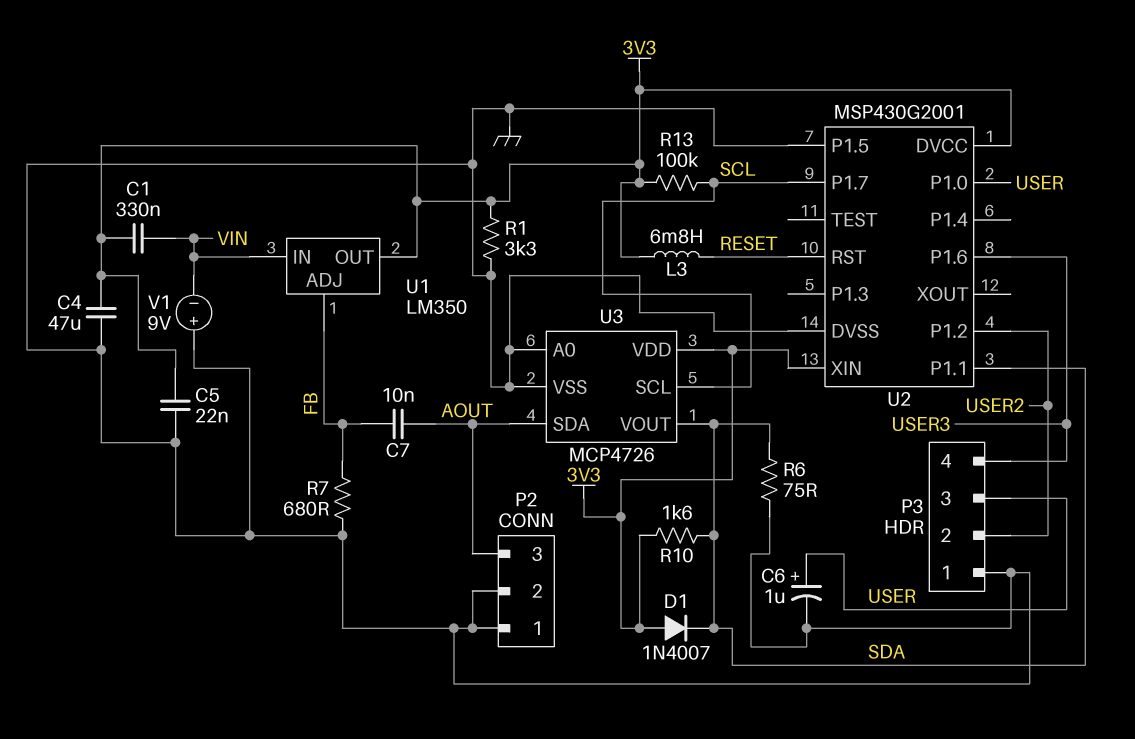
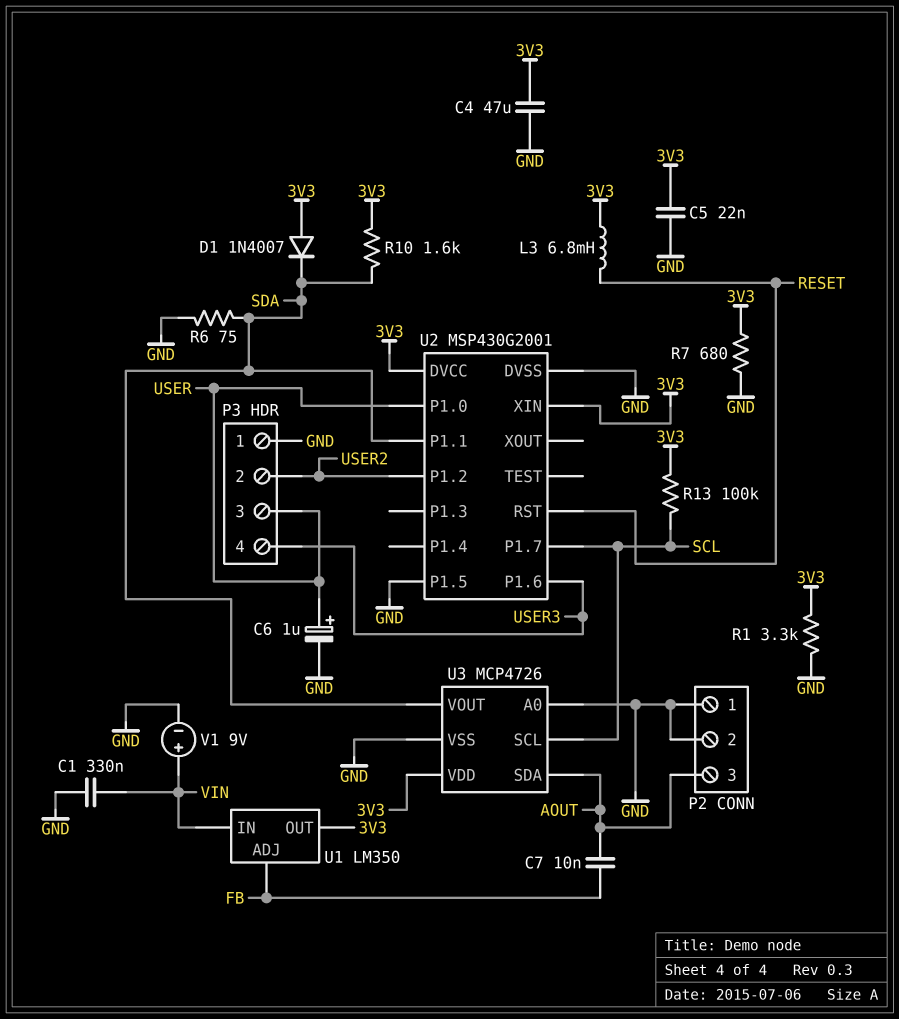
C1: 330nF (3V3, VIN) -> 330nF (GND, VIN)
R7: 680 (FB, GND) -> 680 (3V3, GND)
V1: 9V (plus GND, minus VIN) -> 9V (plus VIN, minus GND)

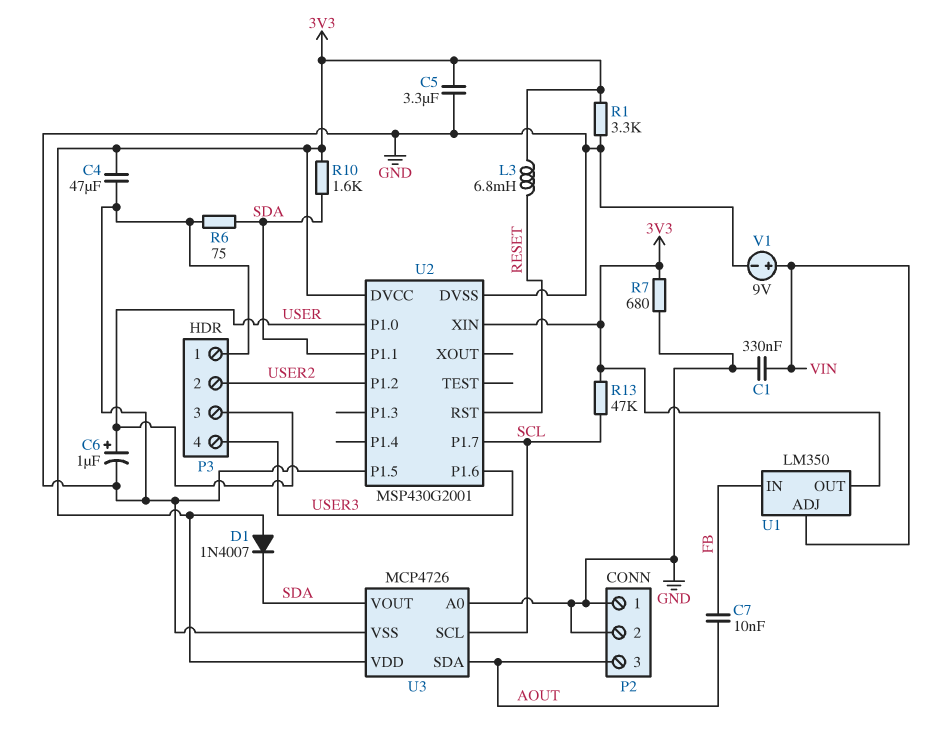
C5: 22nF (3V3, GND) -> 3.3uF (3V3, GND)
R13: 100k (3V3, SCL) -> 47k (3V3, SCL)
U1 pin ADJ: FB -> VIN
U1 pin IN: VIN -> FB

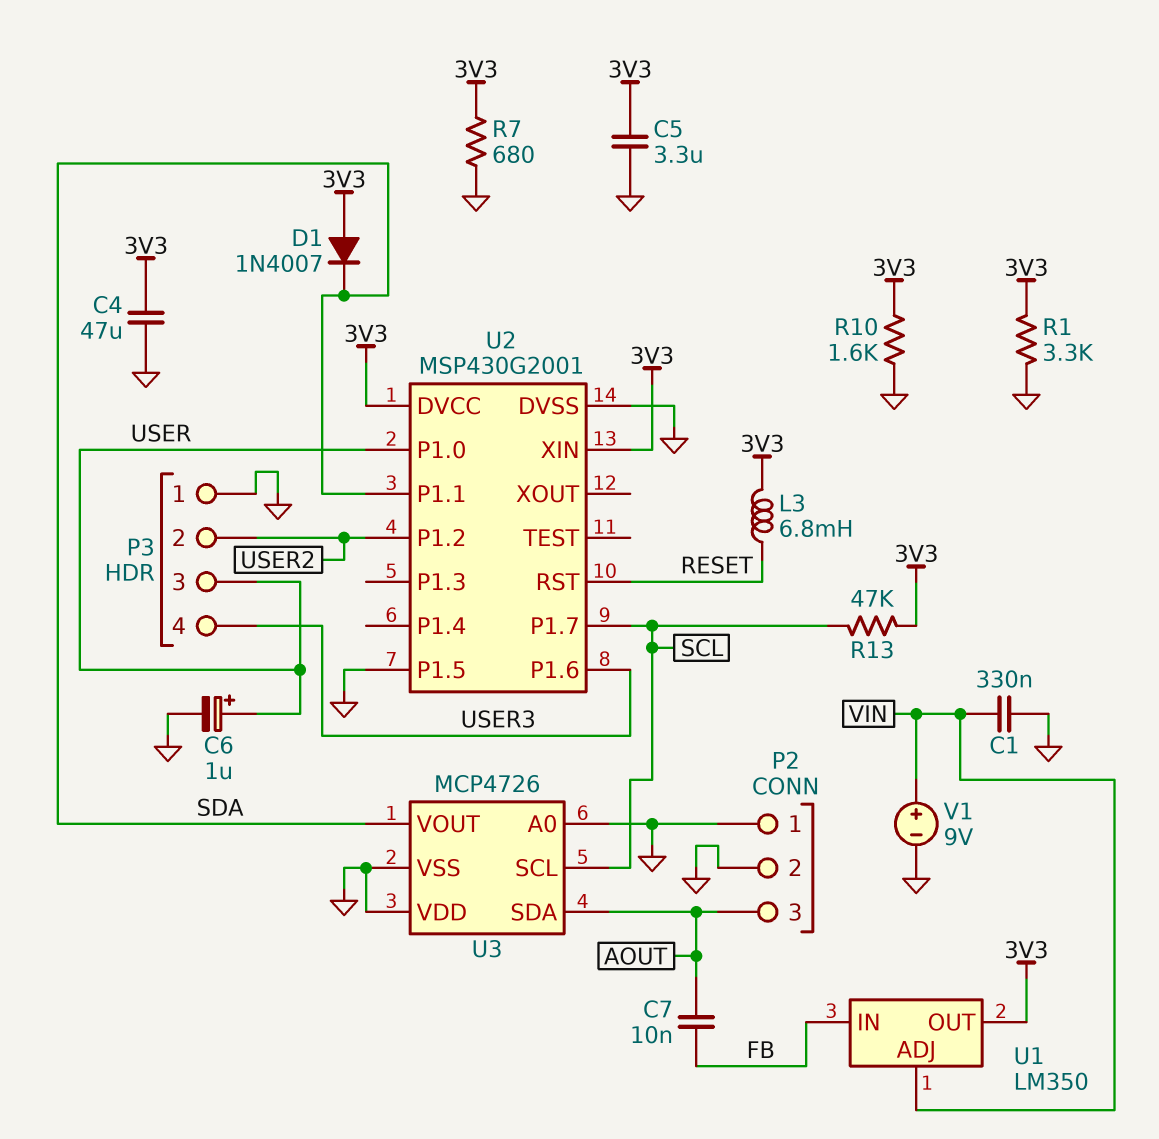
R6: 75 (GND, SDA) -> none
R10: 1.6k (3V3, SDA) -> 1.6k (3V3, GND)
U3 pin VDD: 3V3 -> GND

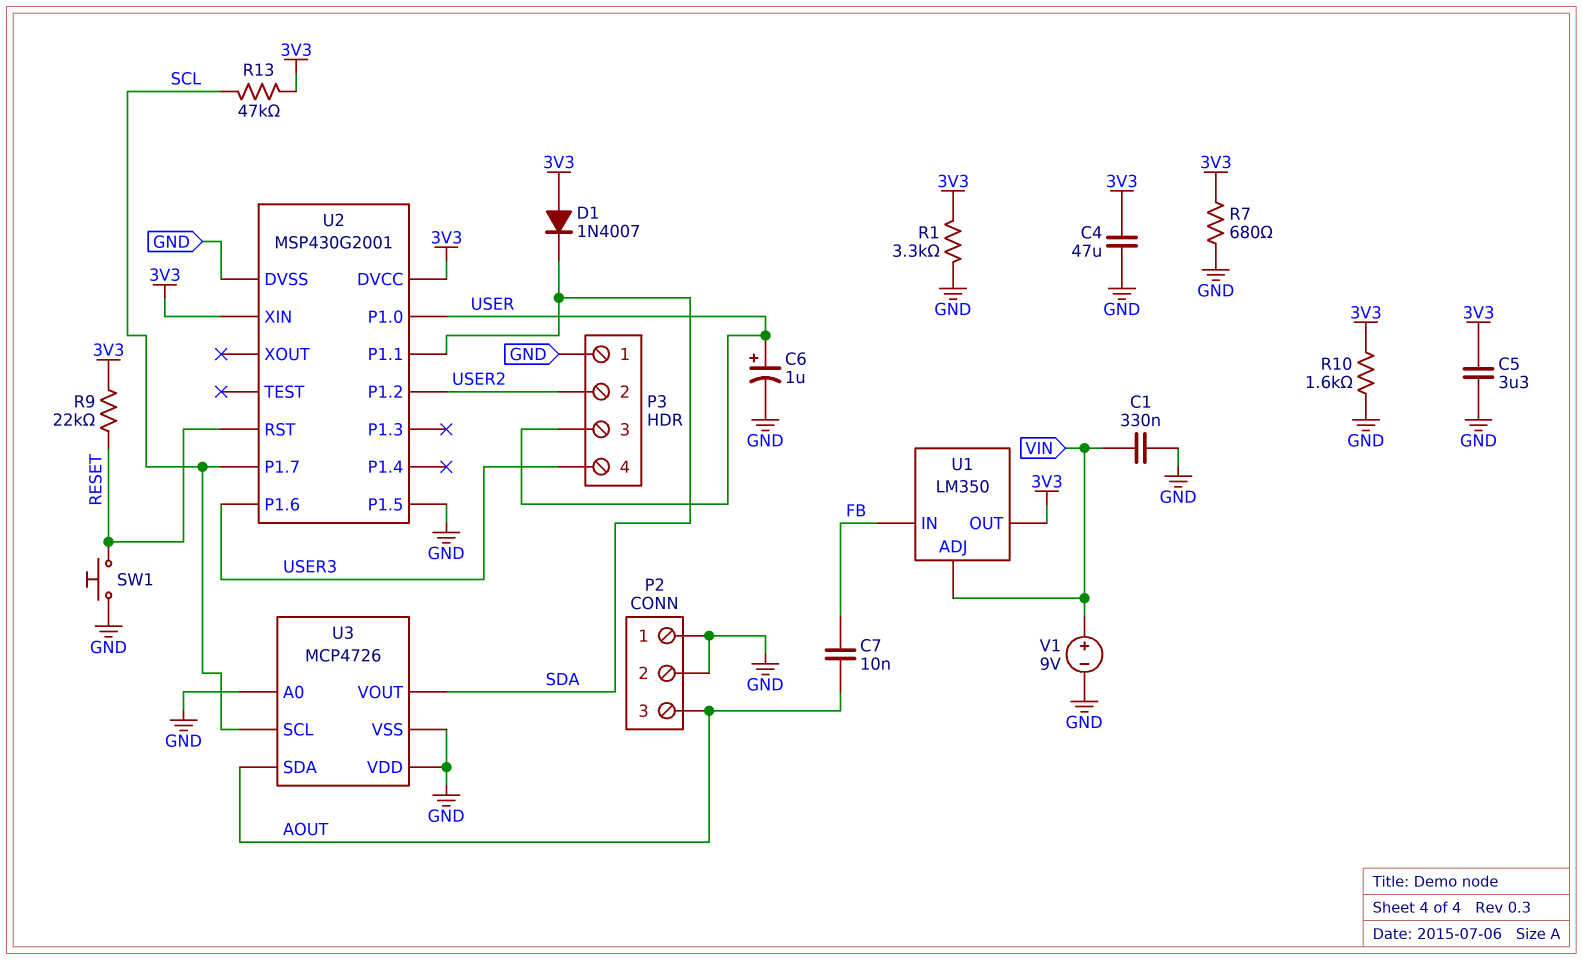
L3: 6.8mH (3V3, RESET) -> none
R9: none -> 22k (3V3, RESET)
SW1: none -> button (GND, RESET)

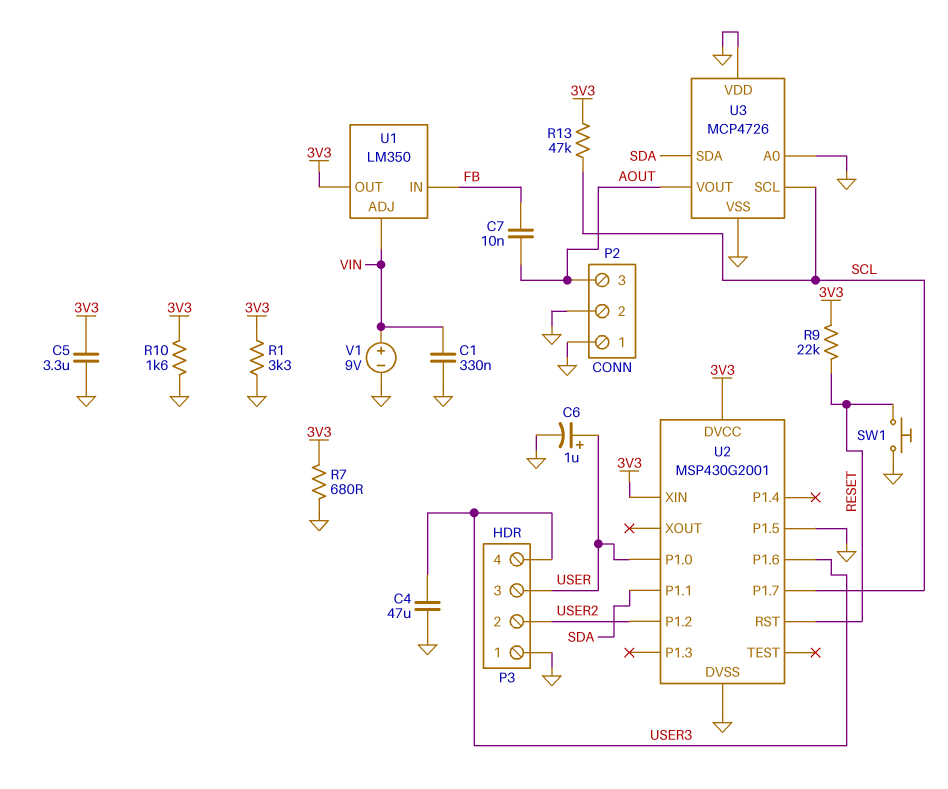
C4: 47uF (3V3, GND) -> 47uF (GND, USER3)
D1: diode 1N4007 (A 3V3, K SDA) -> none
U3 pin SDA: AOUT -> SDA
U3 pin VOUT: SDA -> AOUT

